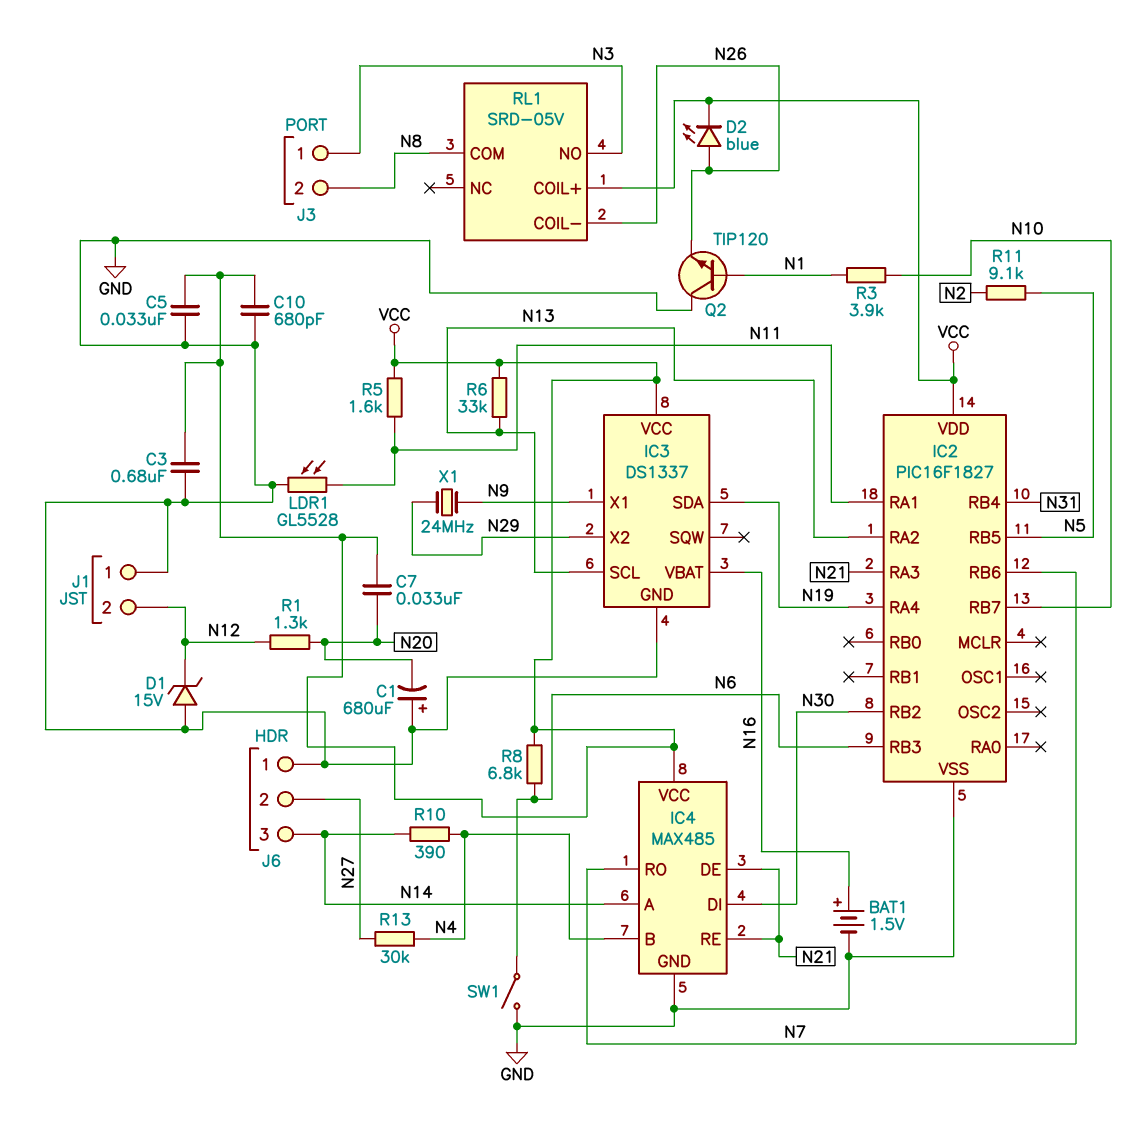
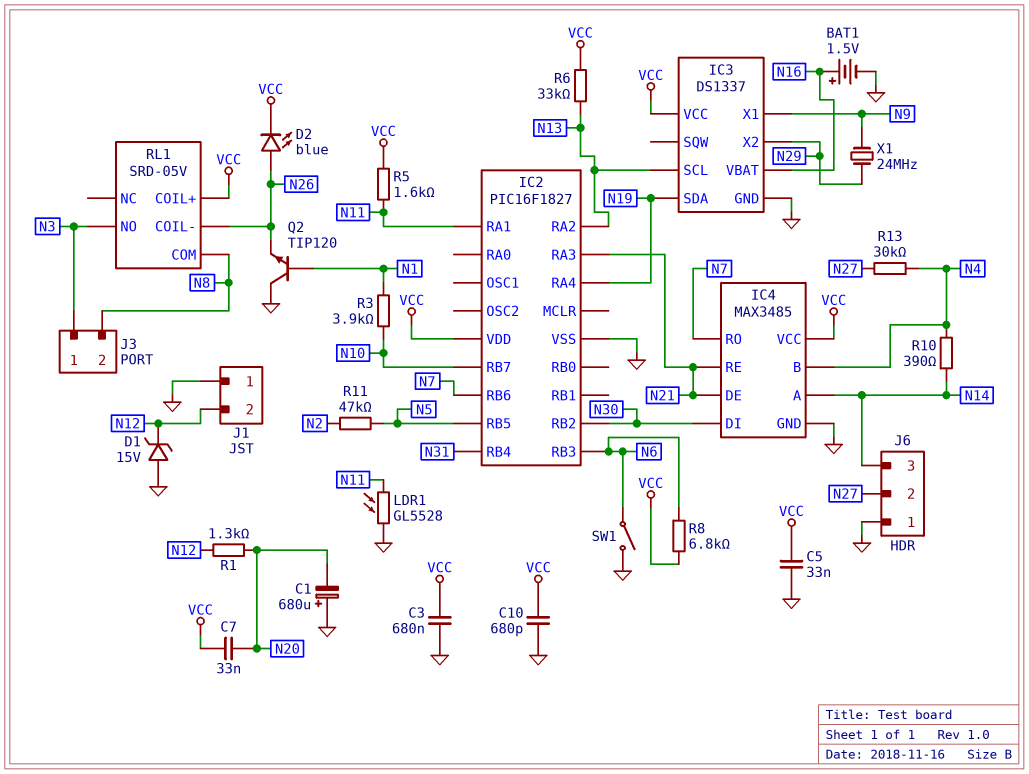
IC4: MAX485 -> MAX3485
R11: 9.1k (N2, N5) -> 47k (N2, N5)

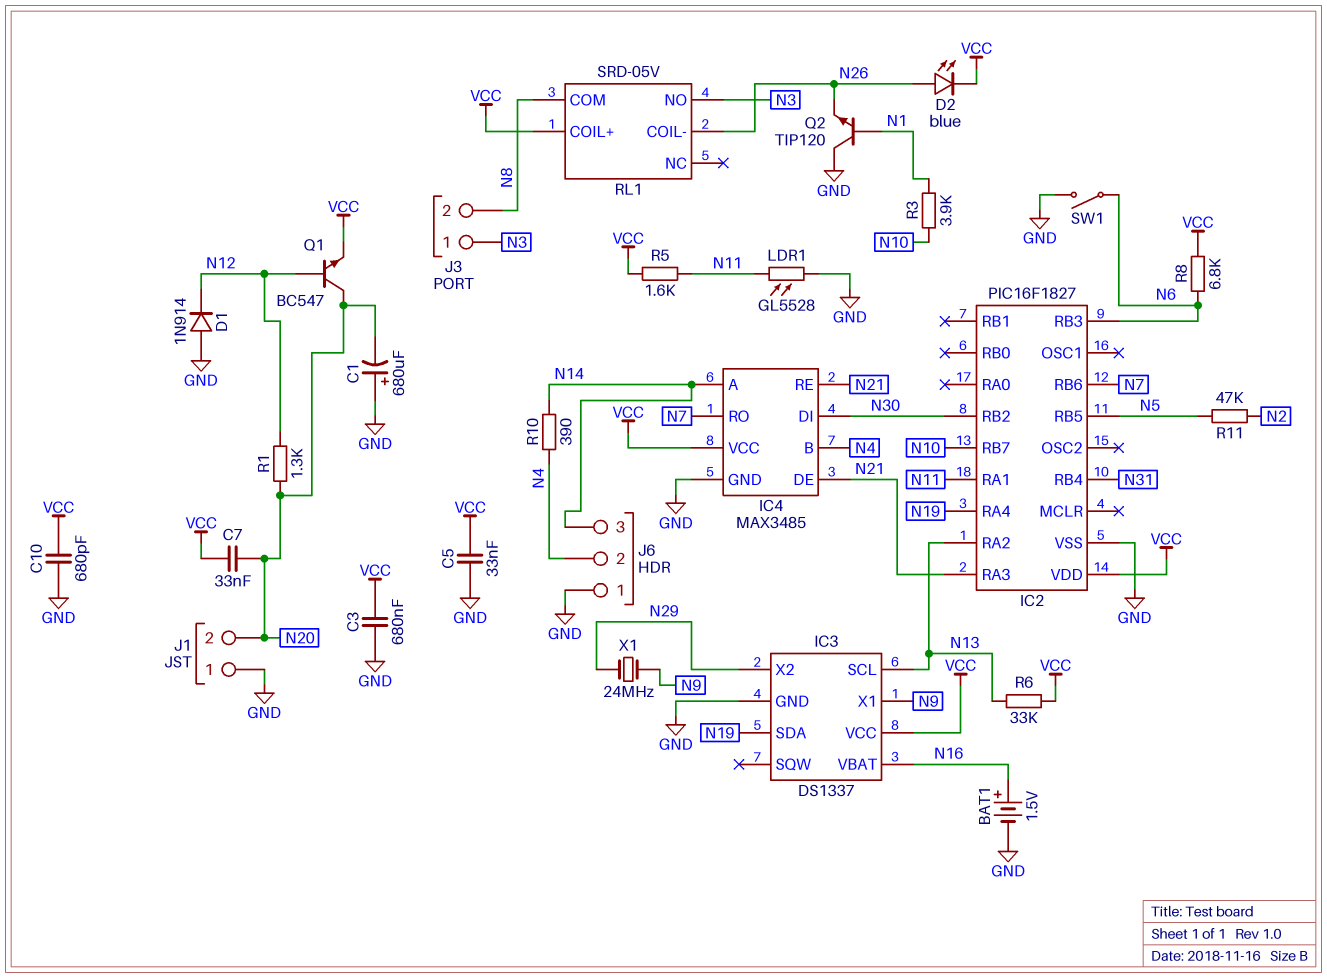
D1: zener 15V (A GND, K N12) -> diode 1N914 (A GND, K N12)
J1 pin 2: N12 -> N20
J6 pin 2: N27 -> N4
Q1: none -> NPN BC547 (B N12, C N20, E VCC)
R13: 30k (N4, N27) -> none

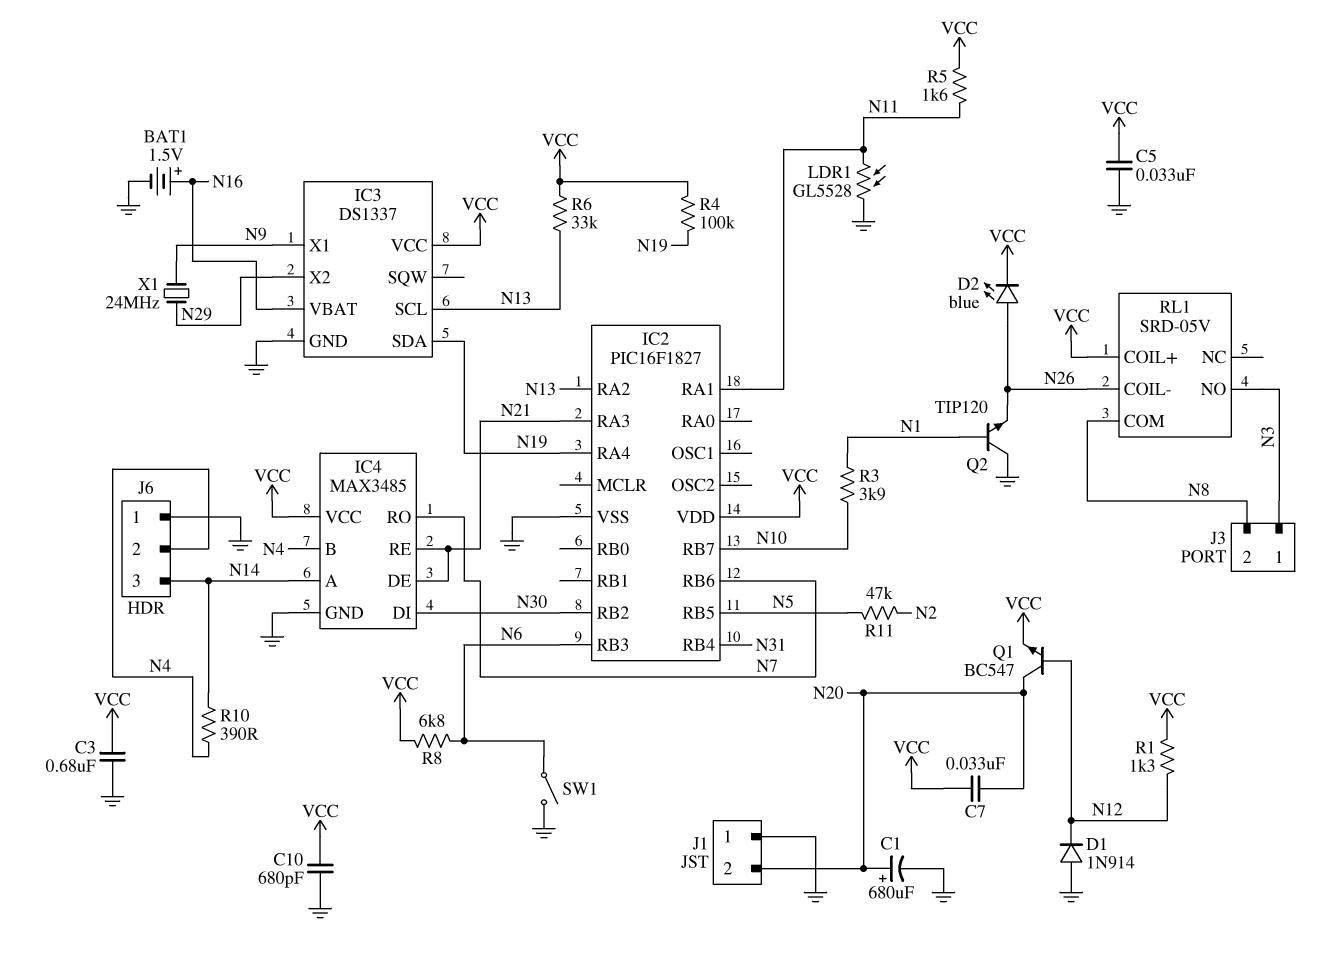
C1: 680uF (plus GND, minus N20) -> 680uF (plus N20, minus GND)
R1: 1.3k (N12, N20) -> 1.3k (N12, VCC)
R4: none -> 100k (N19, VCC)

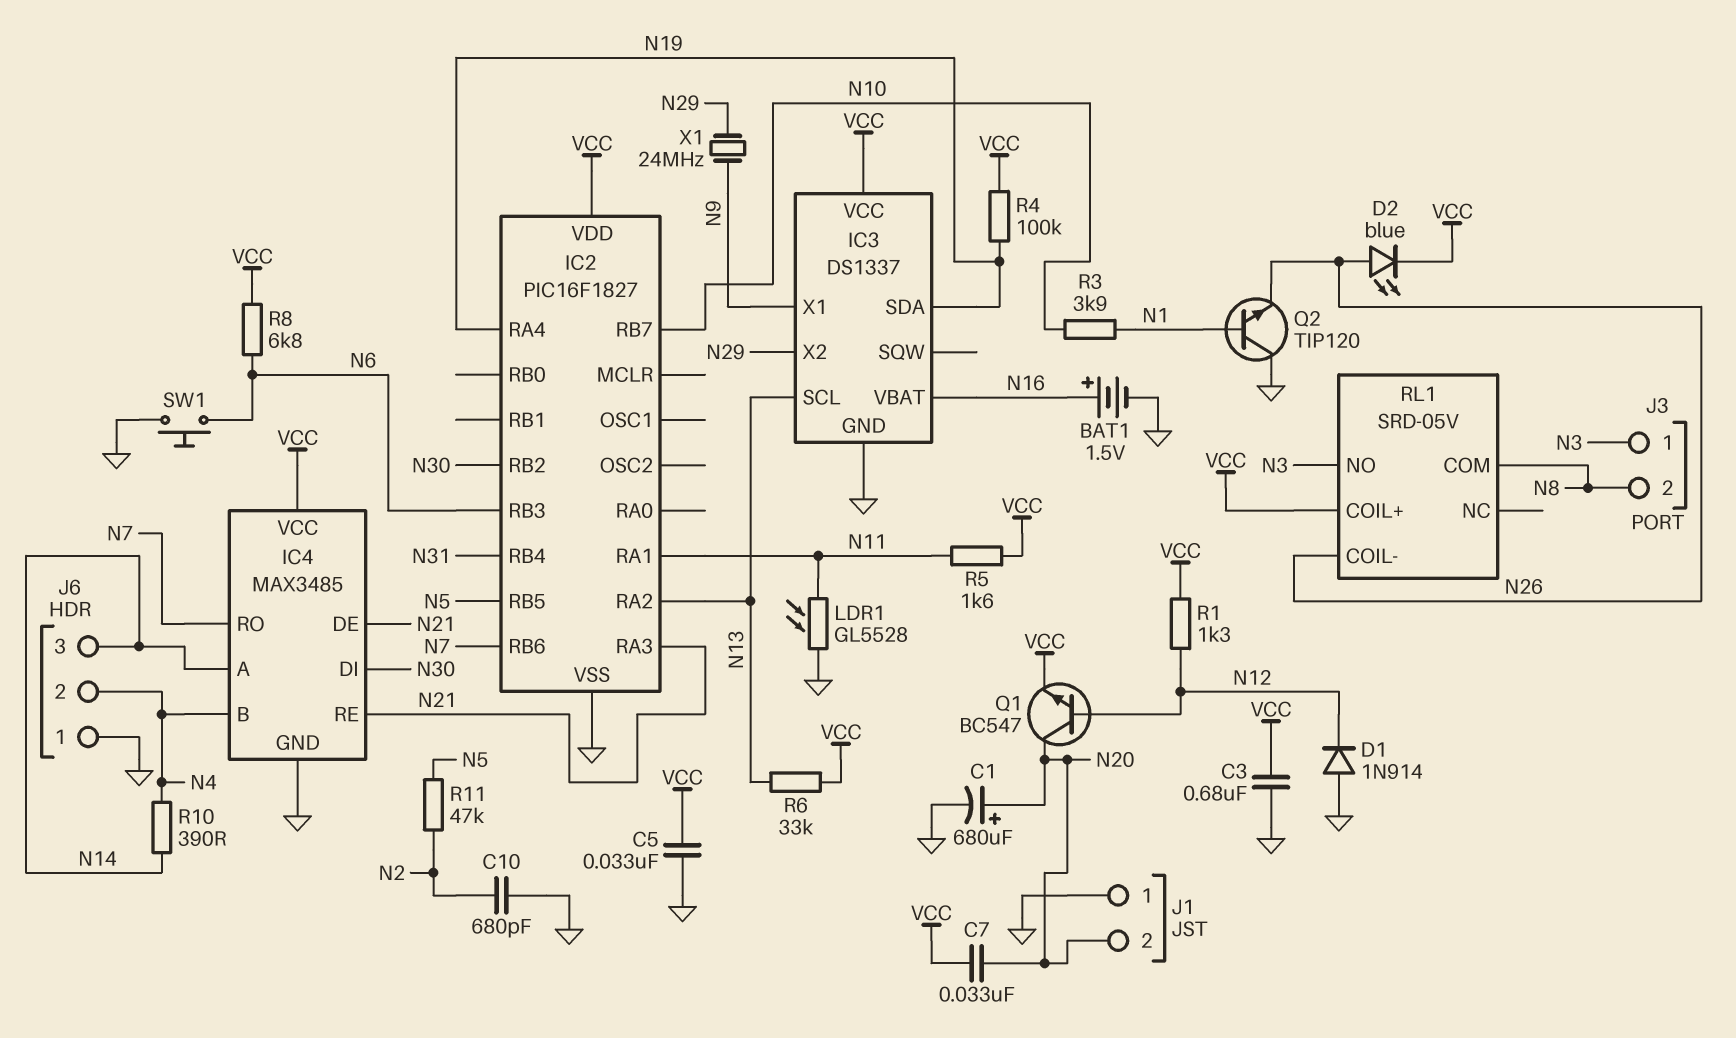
C10: 680pF (GND, VCC) -> 680pF (GND, N2)
SW1: switch (GND, N6) -> button (GND, N6)

